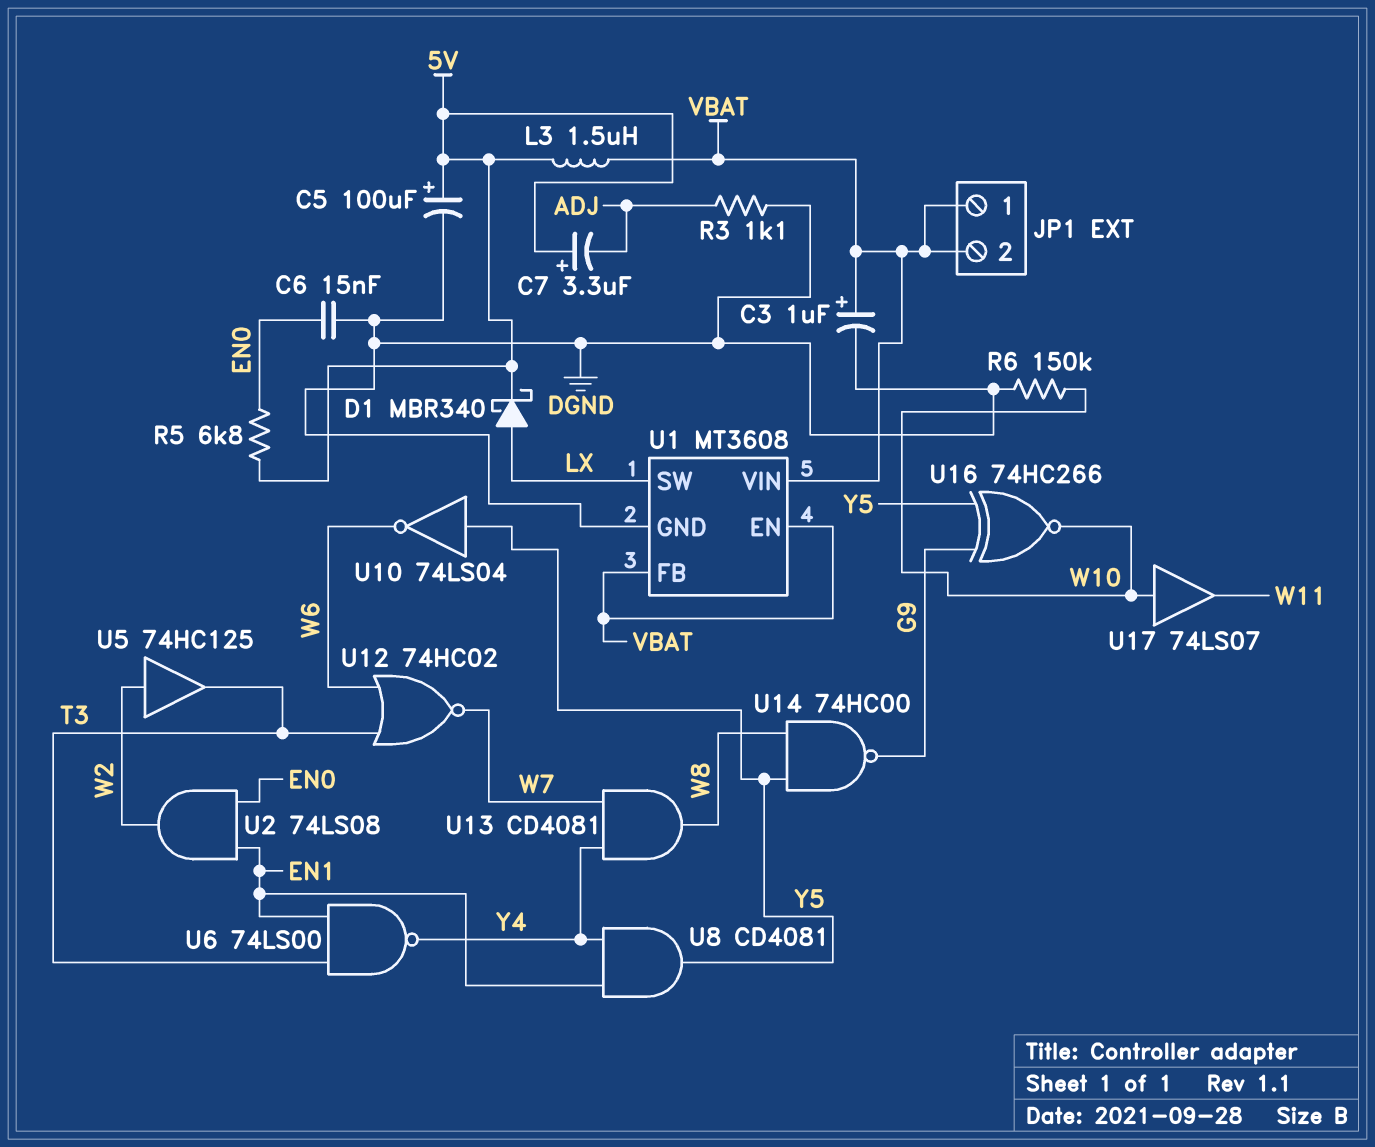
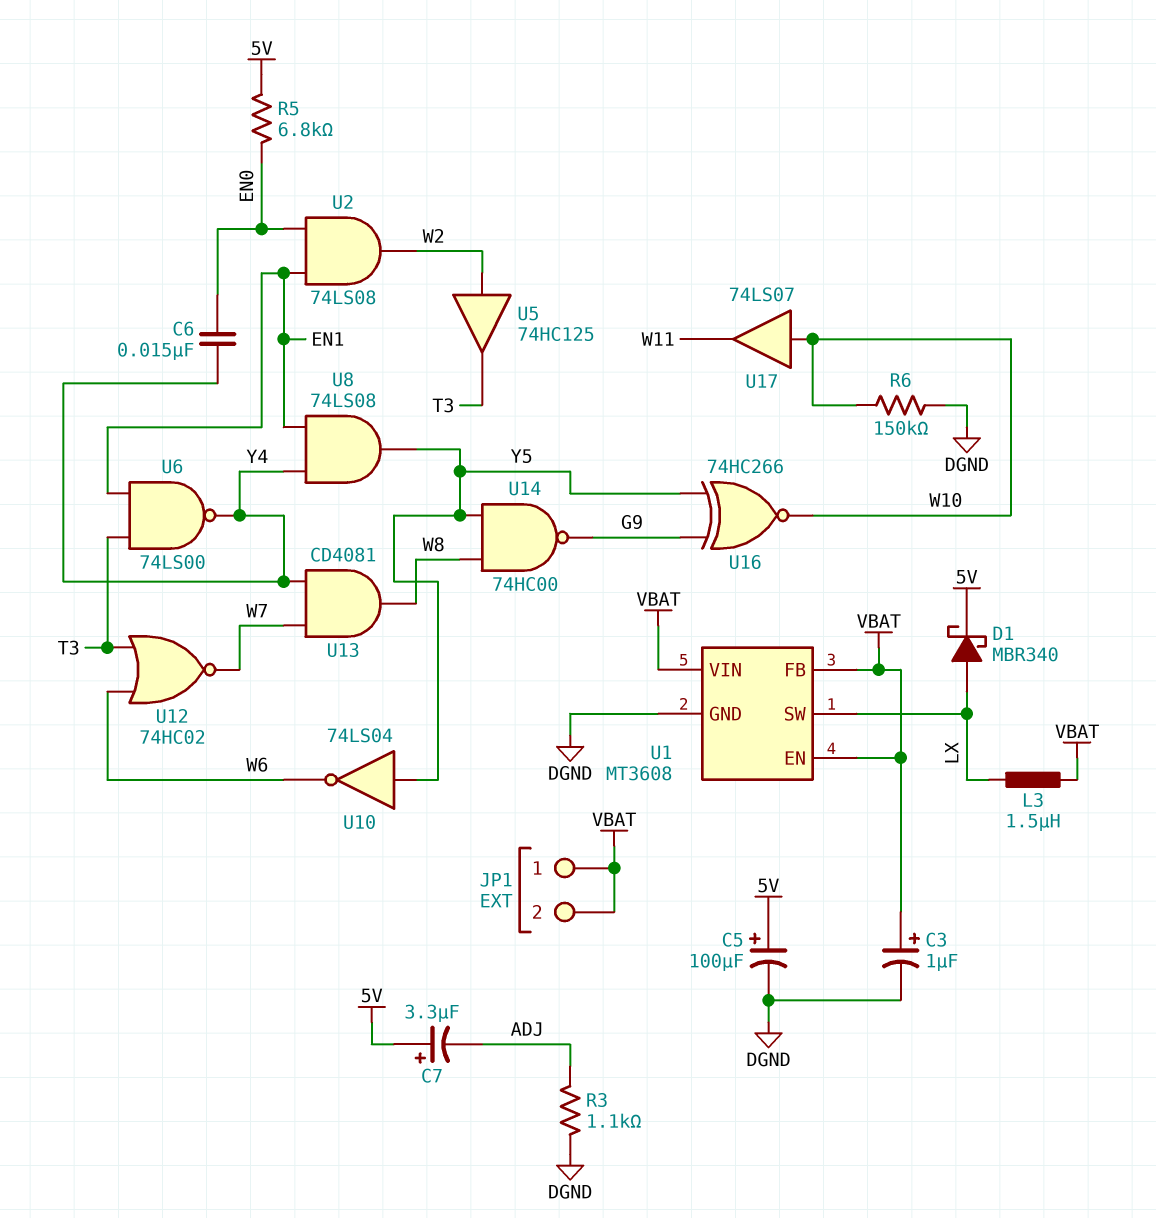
C6: 15nF (DGND, EN0) -> 15nF (EN0, Y4)
L3: 1.5uH (5V, VBAT) -> 1.5uH (LX, VBAT)
U8: AND CD4081 (in EN1, in Y4, out Y5) -> AND 74LS08 (in EN1, in Y4, out Y5)

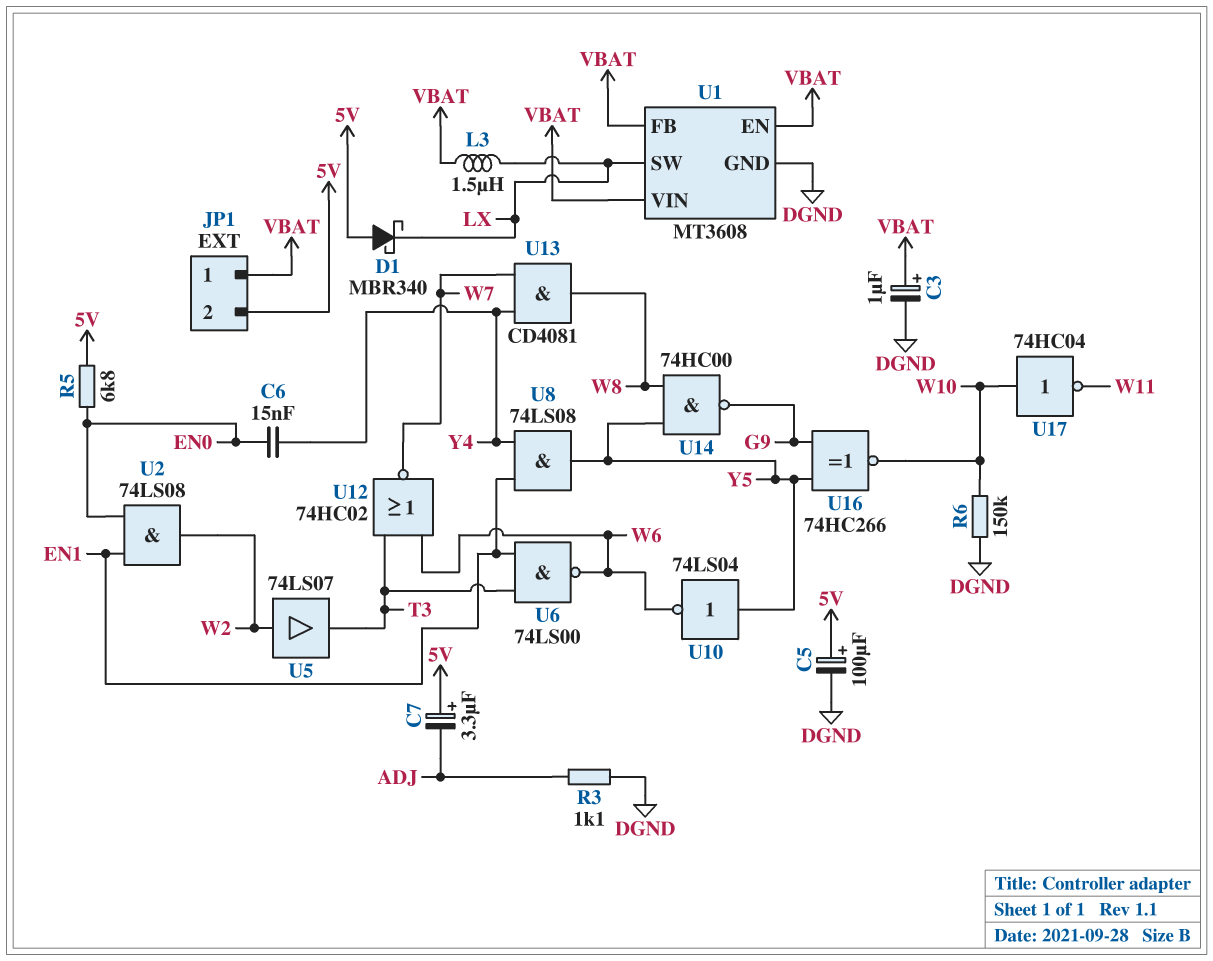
D1: schottky MBR340 (A LX, K 5V) -> schottky MBR340 (A 5V, K LX)
JP1 pin 2: VBAT -> 5V
U5: buffer 74HC125 (in W2, out T3) -> buffer 74LS07 (in W2, out T3)
U6: NAND 74LS00 (in EN1, in T3, out Y4) -> NAND 74LS00 (in EN1, in T3, out W6)
U17: buffer 74LS07 (in W10, out W11) -> NOT 74HC04 (in W10, out W11)

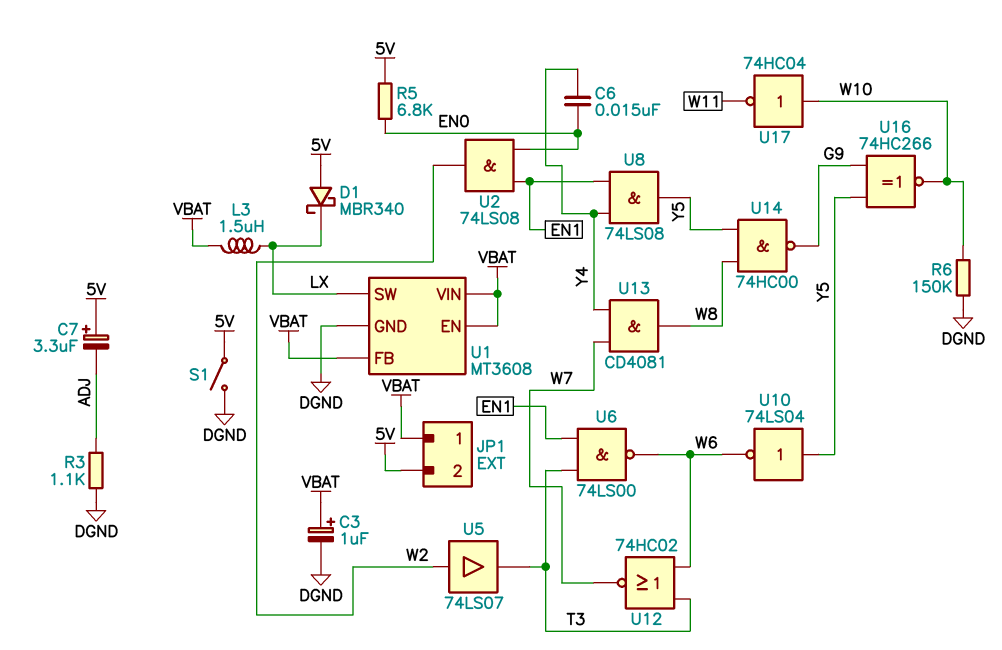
C5: 100uF (plus 5V, minus DGND) -> none
S1: none -> switch (5V, DGND)

